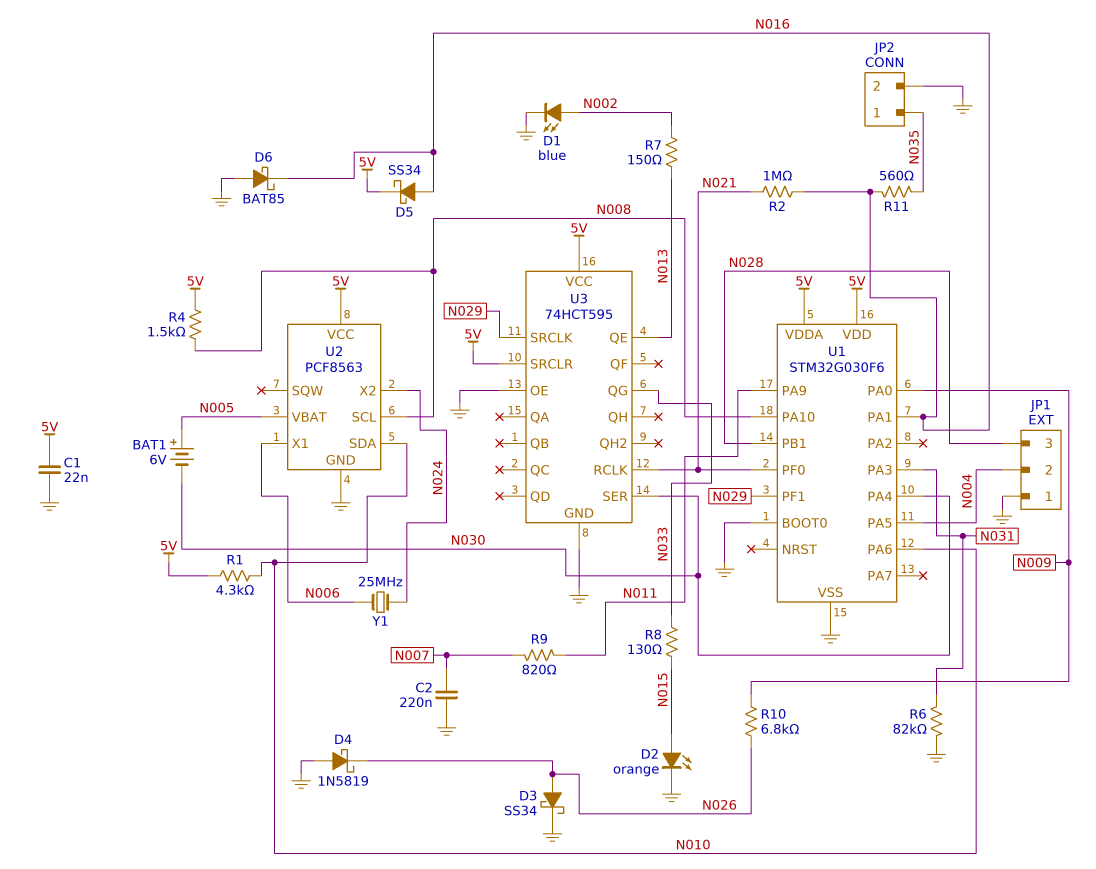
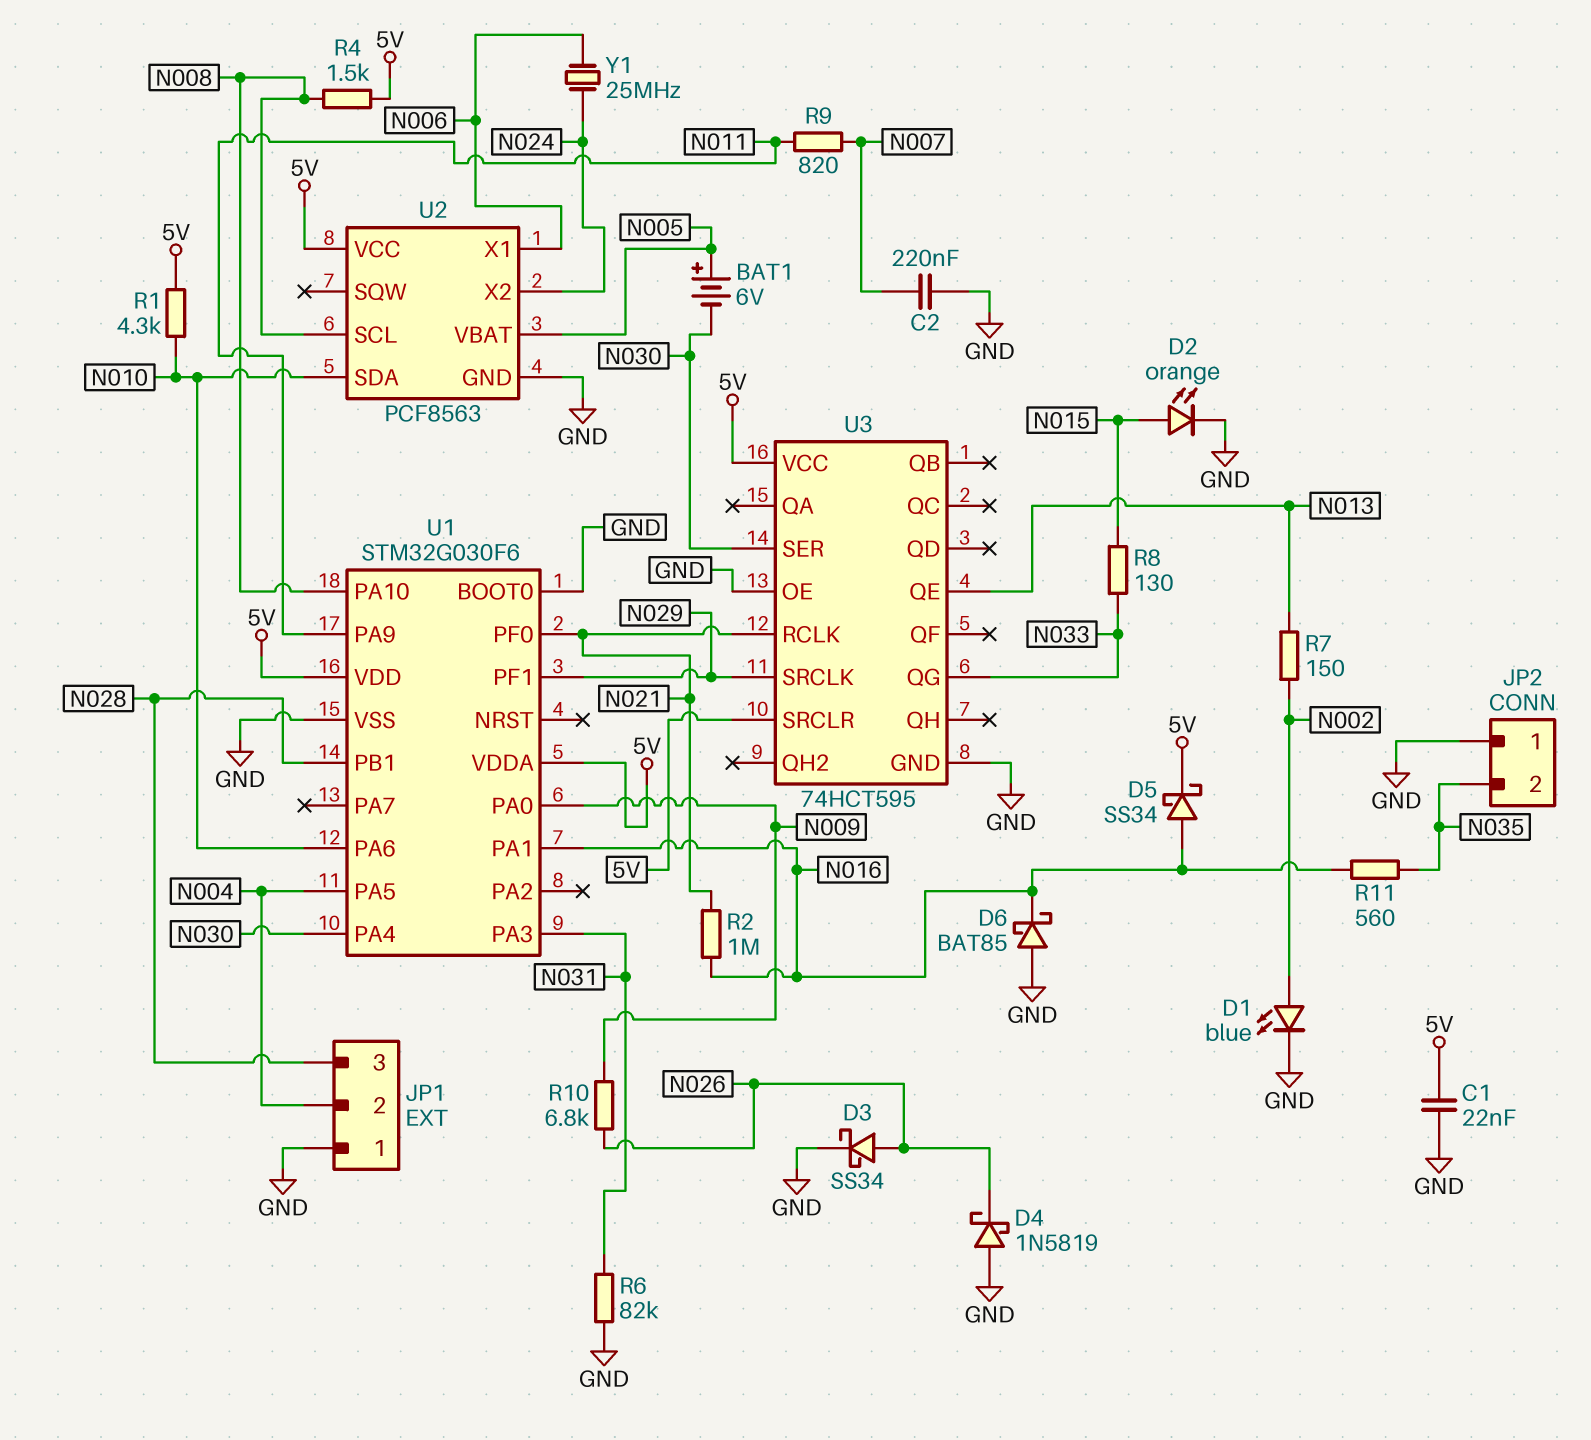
JP2 pin 1: N035 -> GND
JP2 pin 2: GND -> N035

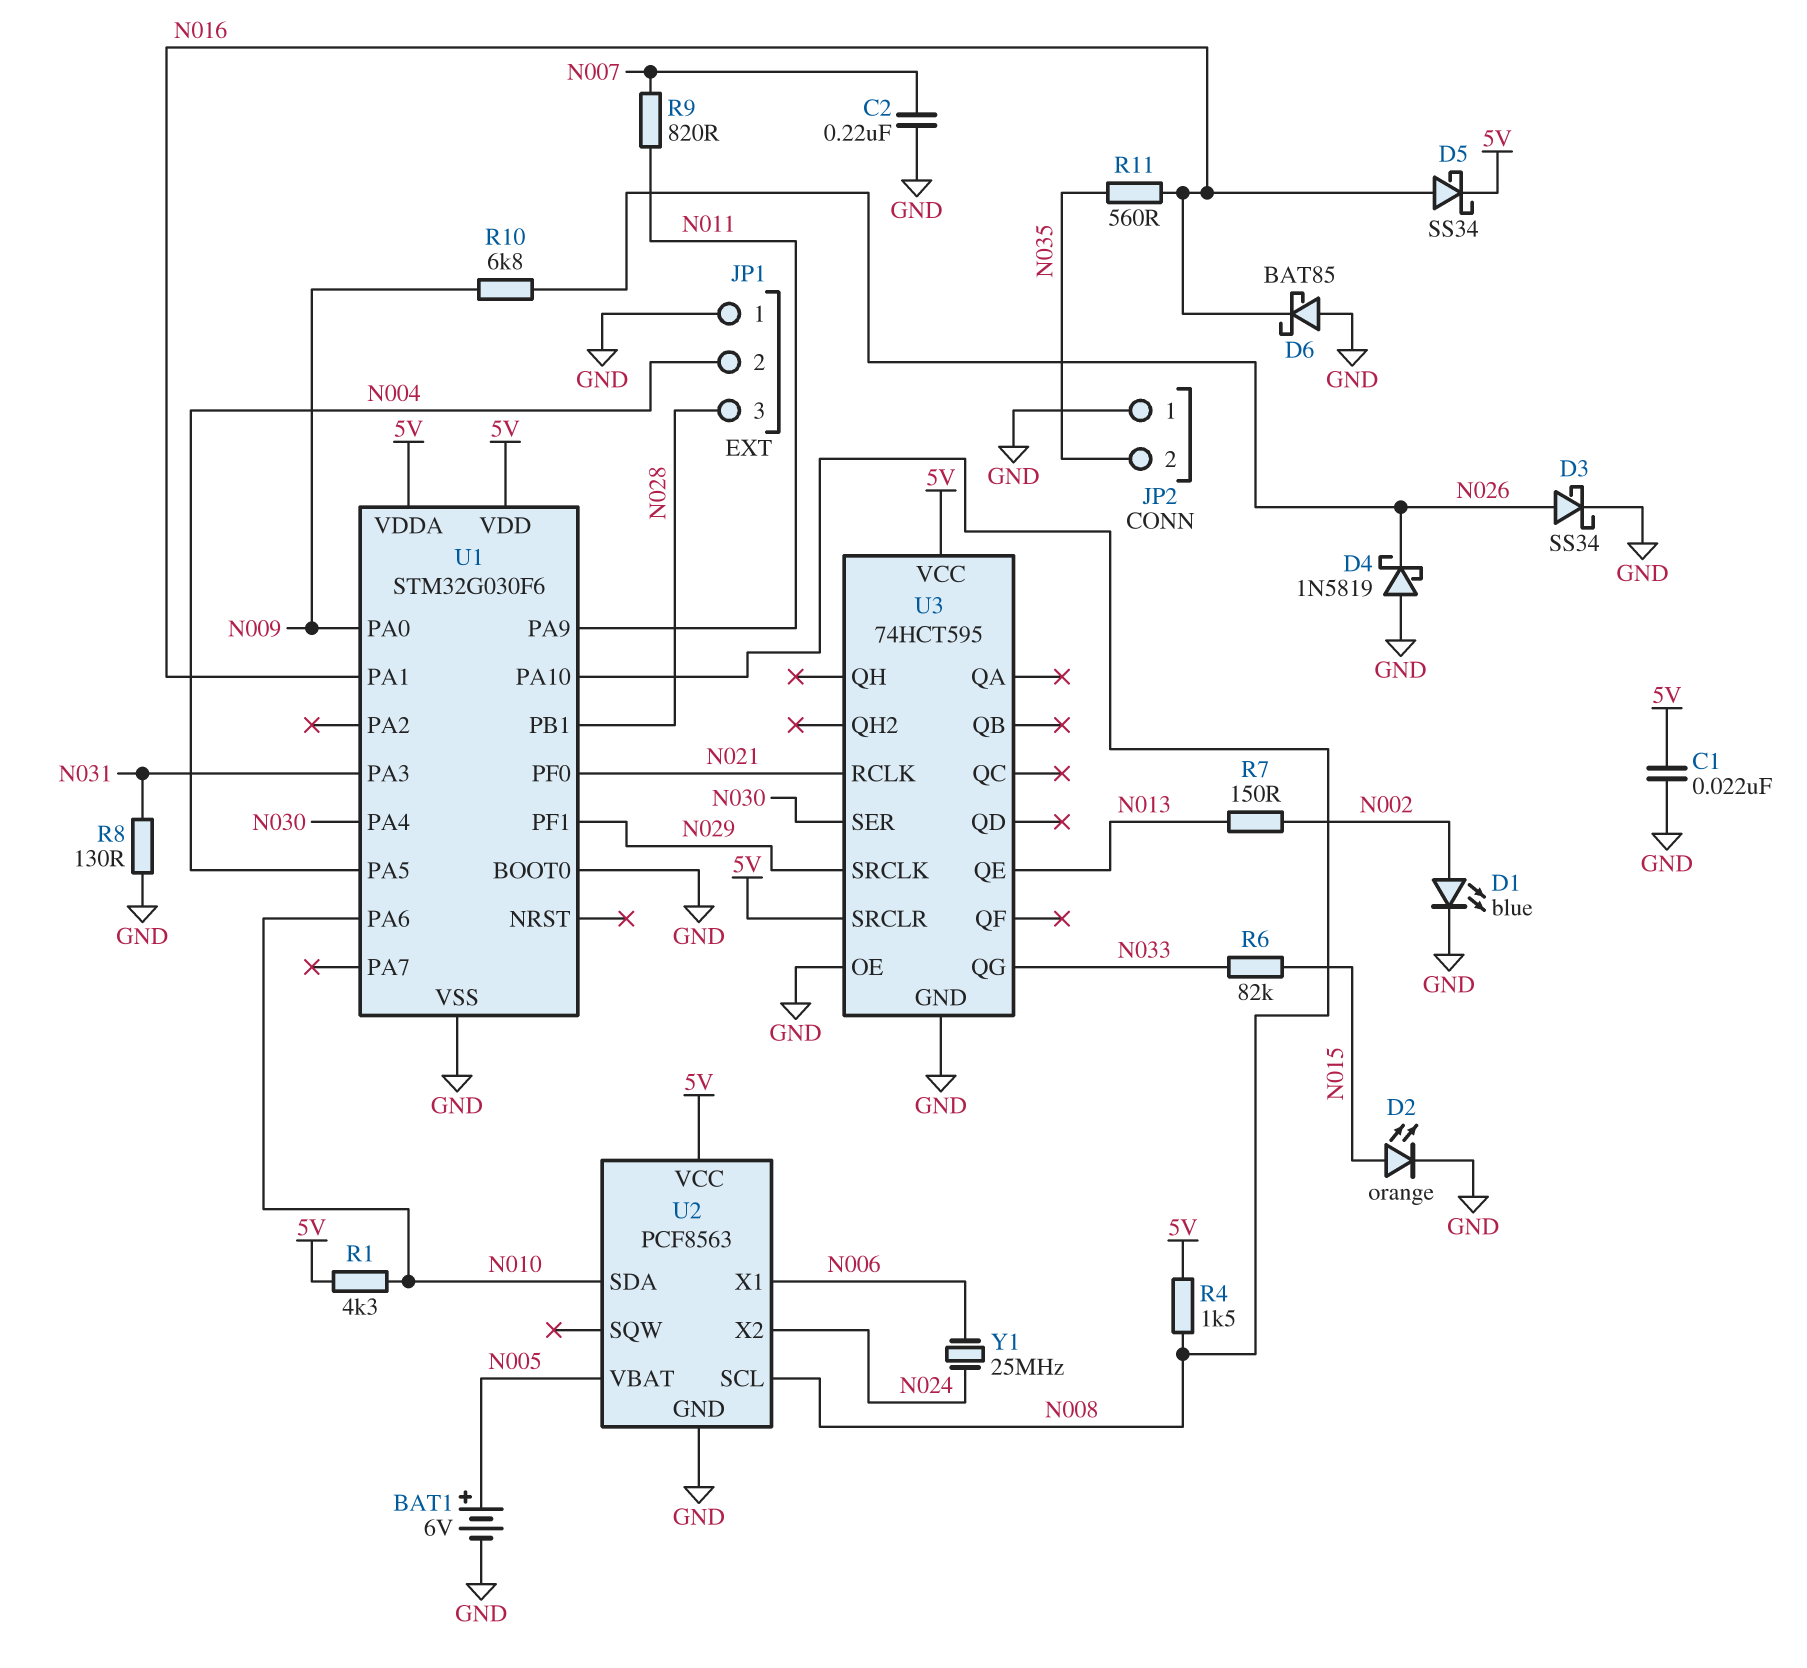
BAT1: 6V (plus N005, minus N030) -> 6V (plus N005, minus GND)
R2: 1M (N016, N021) -> none
R6: 82k (GND, N031) -> 82k (N015, N033)
R8: 130 (N015, N033) -> 130 (GND, N031)

